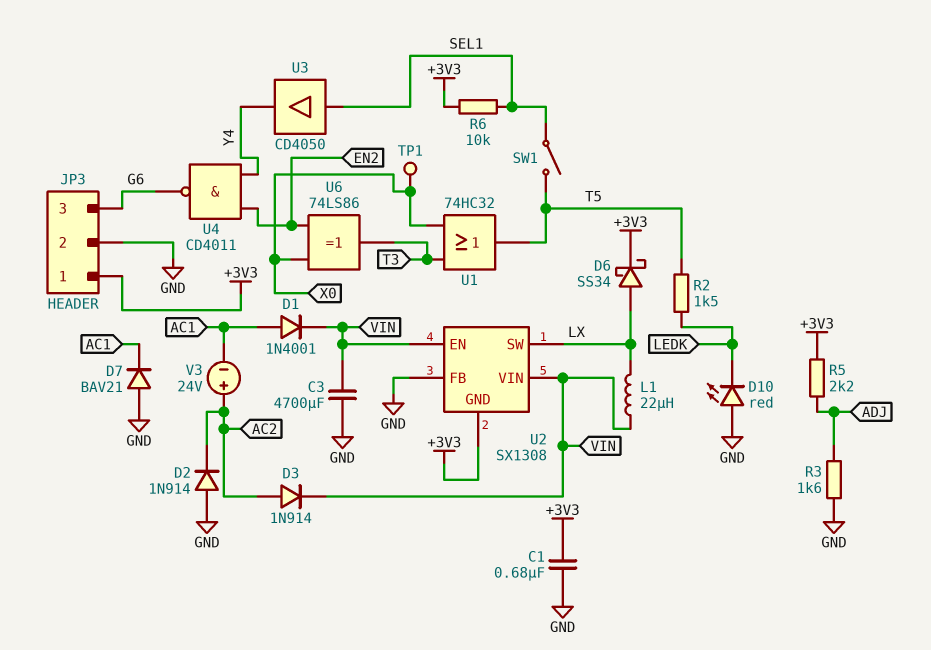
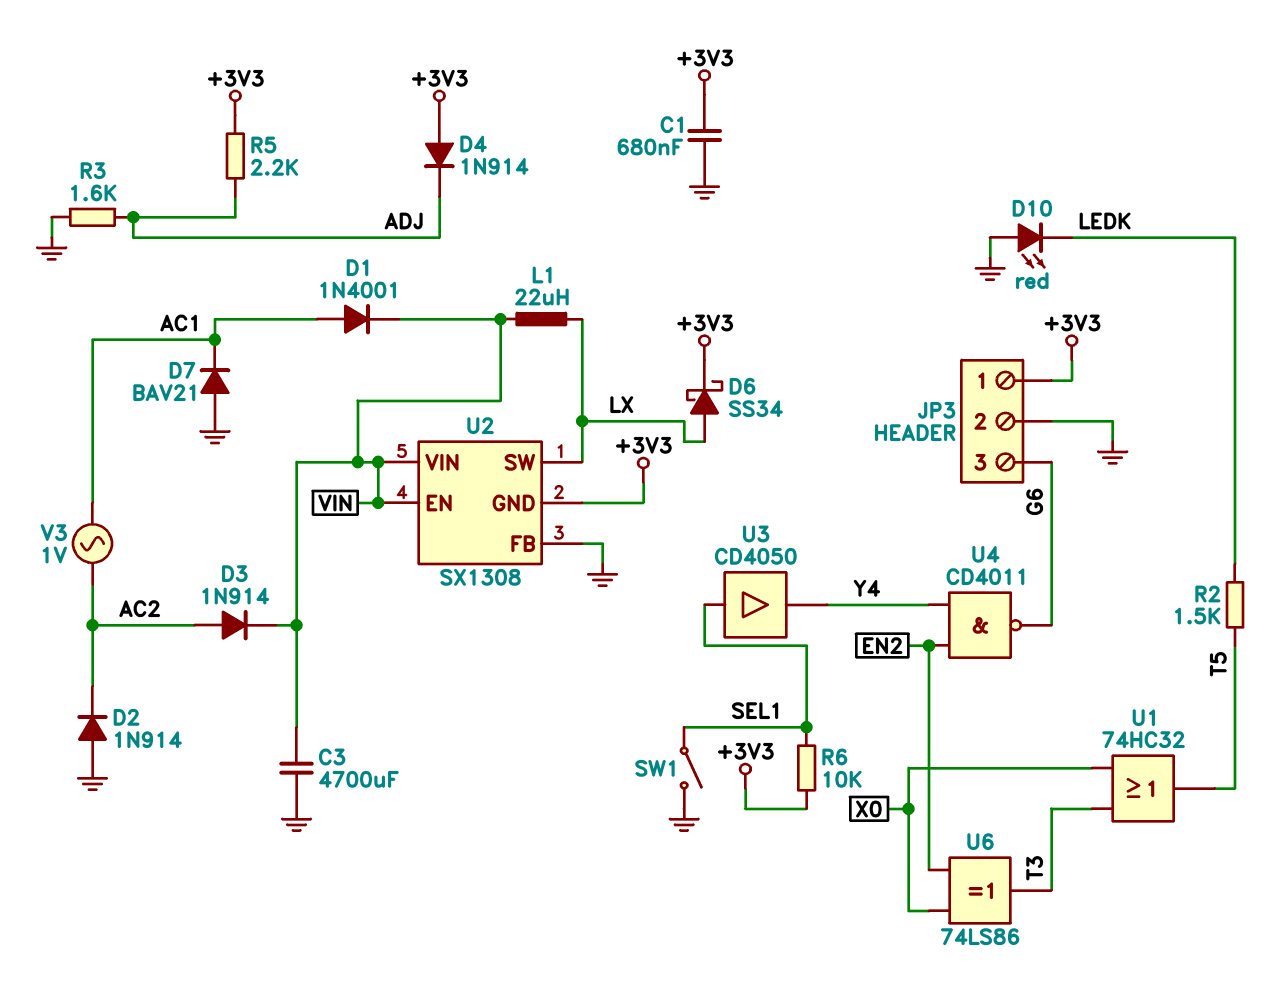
D4: none -> diode 1N914 (A +3V3, K ADJ)
SW1: switch (SEL1, T5) -> switch (GND, SEL1)
TP1: test point (X0) -> none
V3: 24V (plus AC2, minus AC1) -> AC 1V (AC1, AC2)

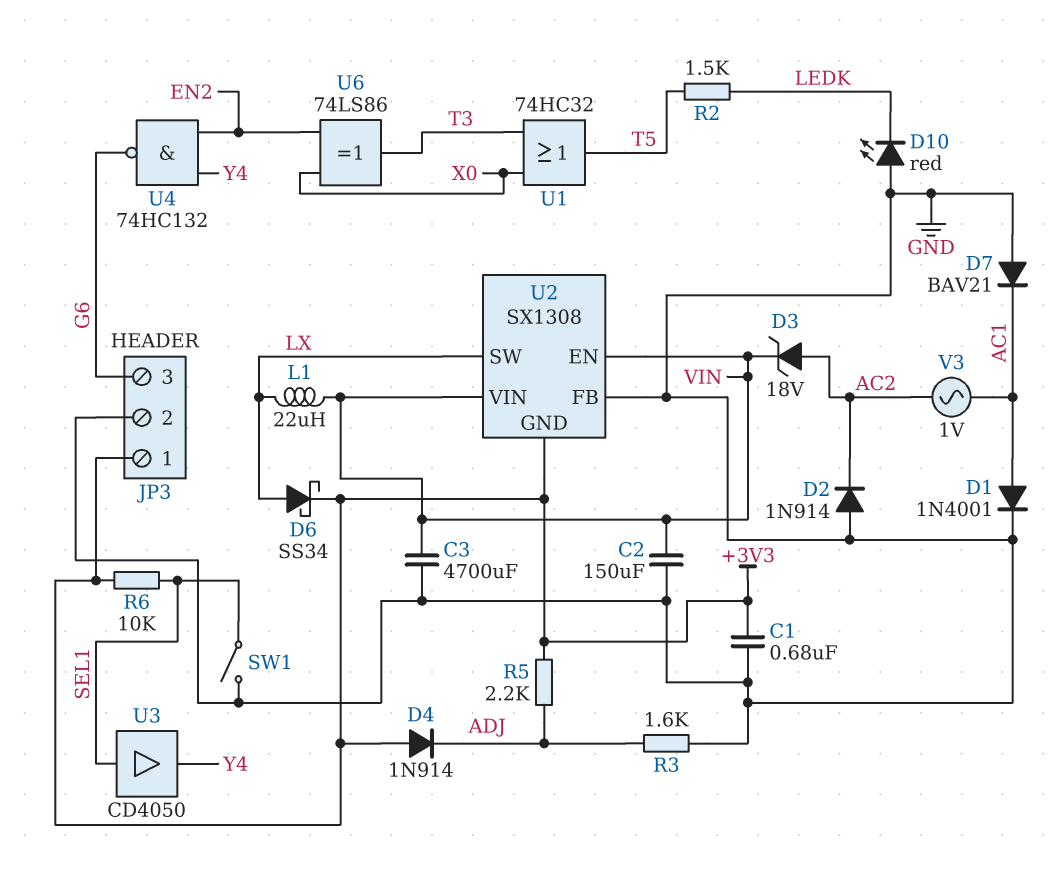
C2: none -> 150uF (GND, VIN)
D1: diode 1N4001 (A AC1, K VIN) -> diode 1N4001 (A AC1, K GND)
D3: diode 1N914 (A AC2, K VIN) -> zener 18V (A AC2, K VIN)
U4: NAND CD4011 (in EN2, in Y4, out G6) -> NAND 74HC132 (in EN2, in Y4, out G6)

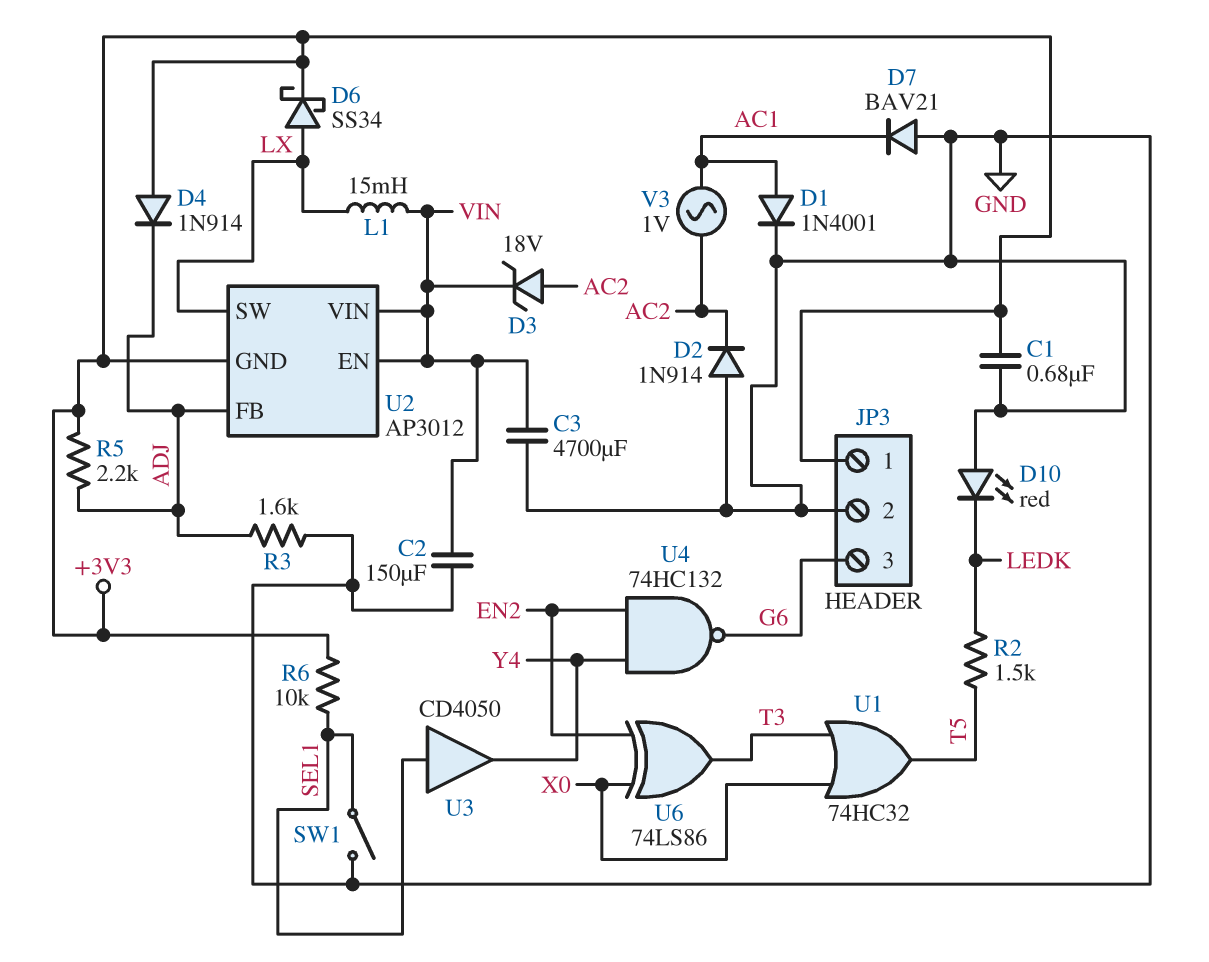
L1: 22uH (LX, VIN) -> 15mH (LX, VIN)
U2: SX1308 -> AP3012
U2 pin FB: GND -> ADJ

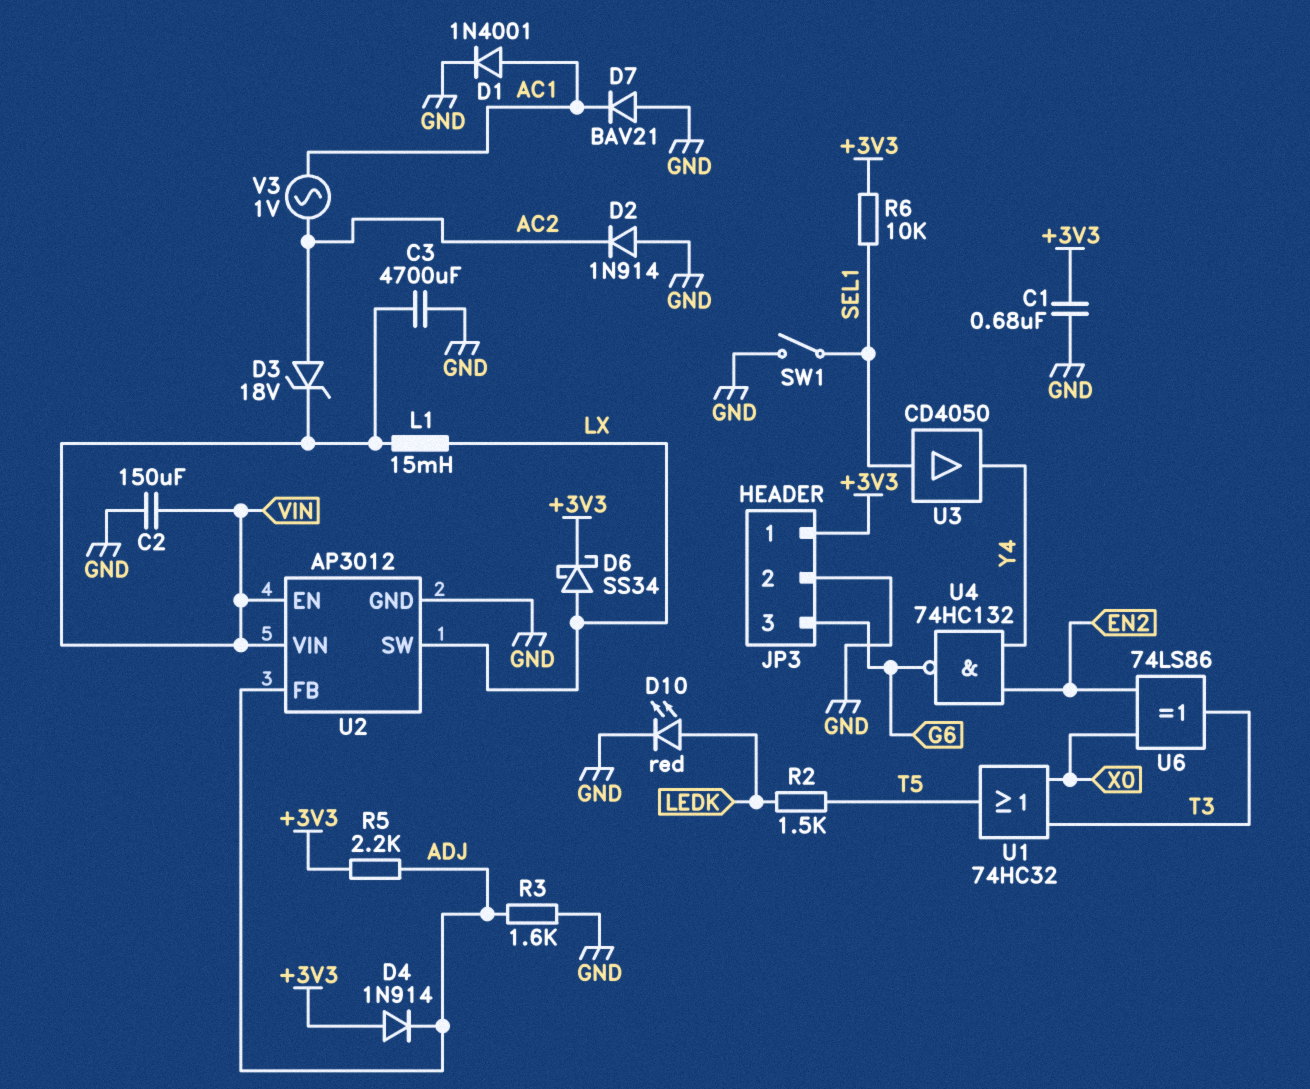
D10: LED red (A GND, K LEDK) -> LED red (A LEDK, K GND)
U2 pin GND: +3V3 -> GND

